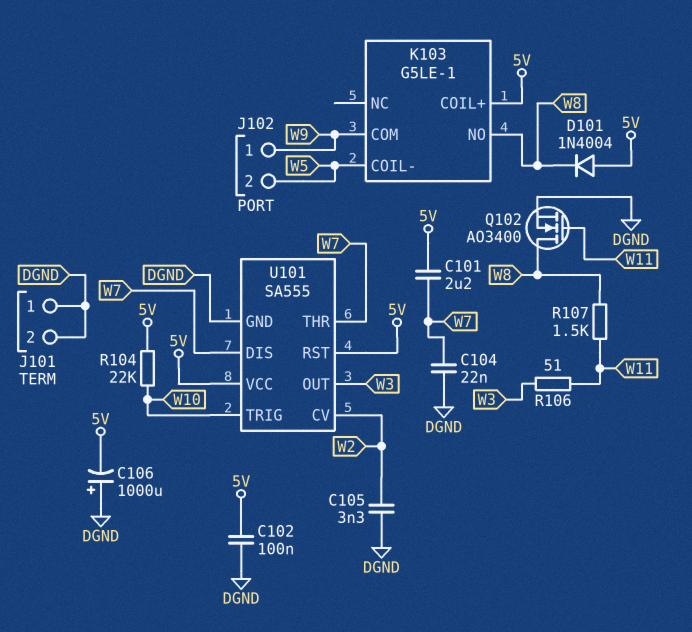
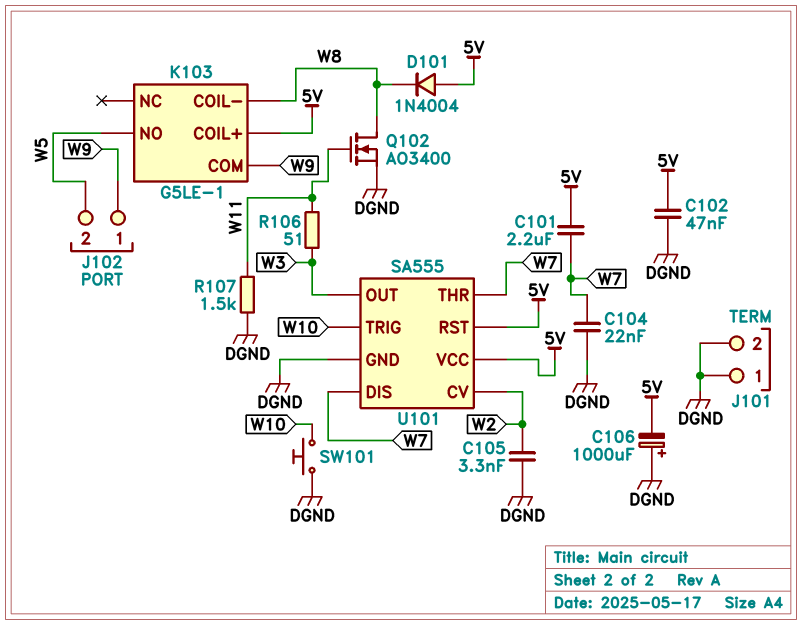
C102: 100nF (5V, DGND) -> 47nF (5V, DGND)
K103 pin COIL-: W5 -> W8
K103 pin NO: W8 -> W5
R104: 22k (5V, W10) -> none
R107: 1.5k (W8, W11) -> 1.5k (DGND, W11)
SW101: none -> button (DGND, W10)

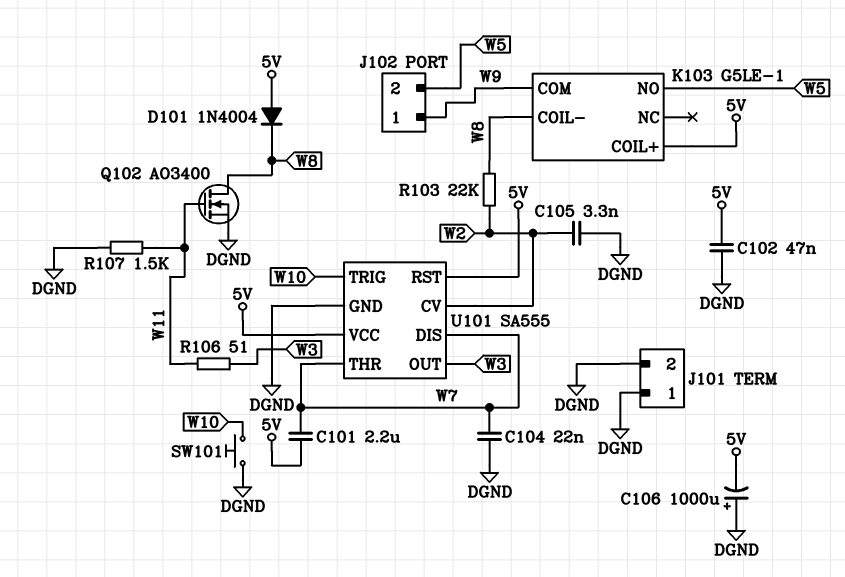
R103: none -> 22k (W2, W8)

